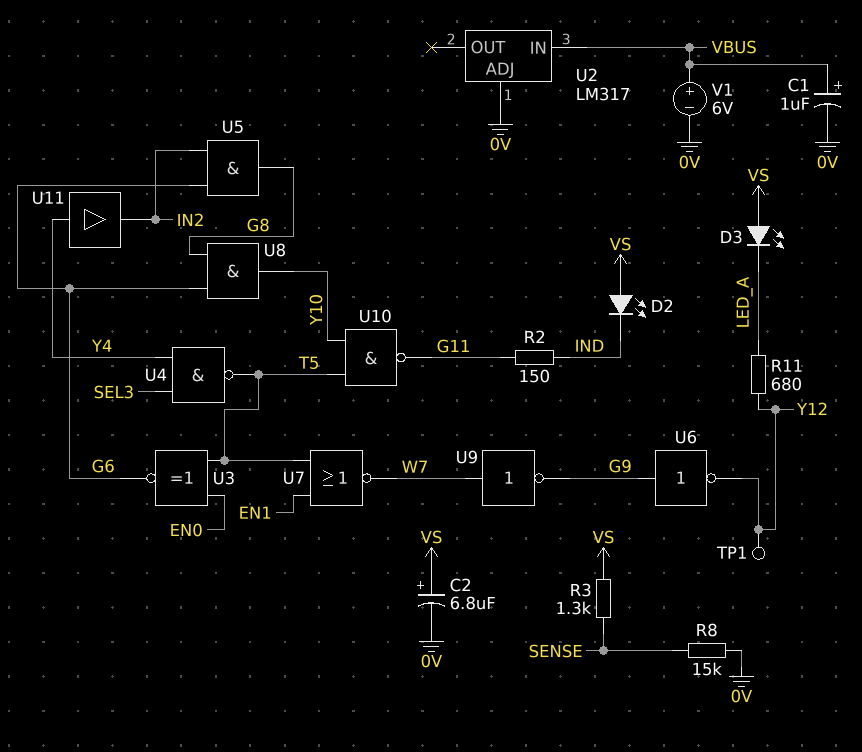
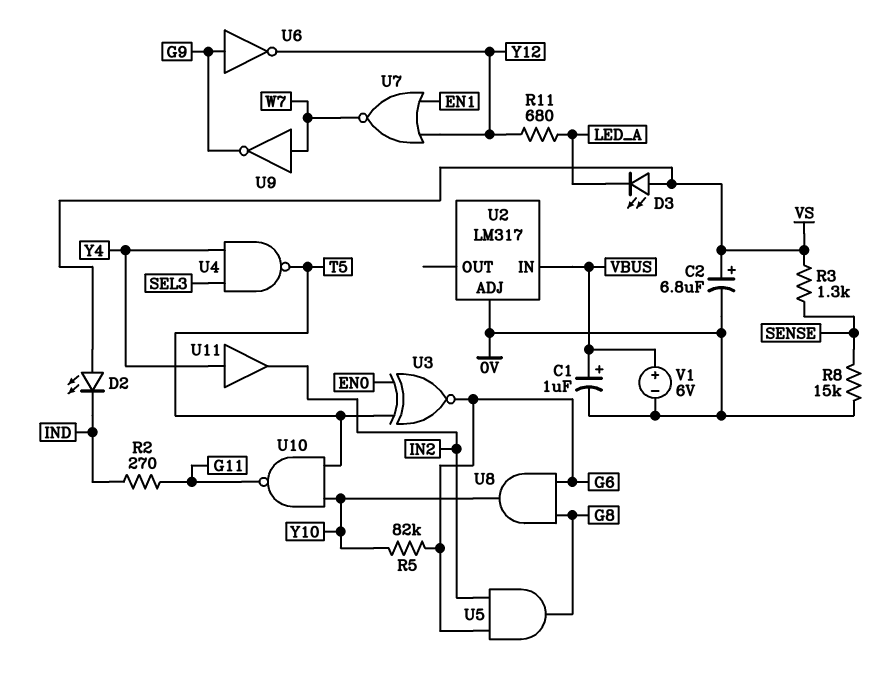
R2: 150 (G11, IND) -> 270 (G11, IND)
R5: none -> 82k (G6, Y10)
TP1: test point (Y12) -> none
U7: NOR (in EN1, in T5, out W7) -> NOR (in EN1, in Y12, out W7)

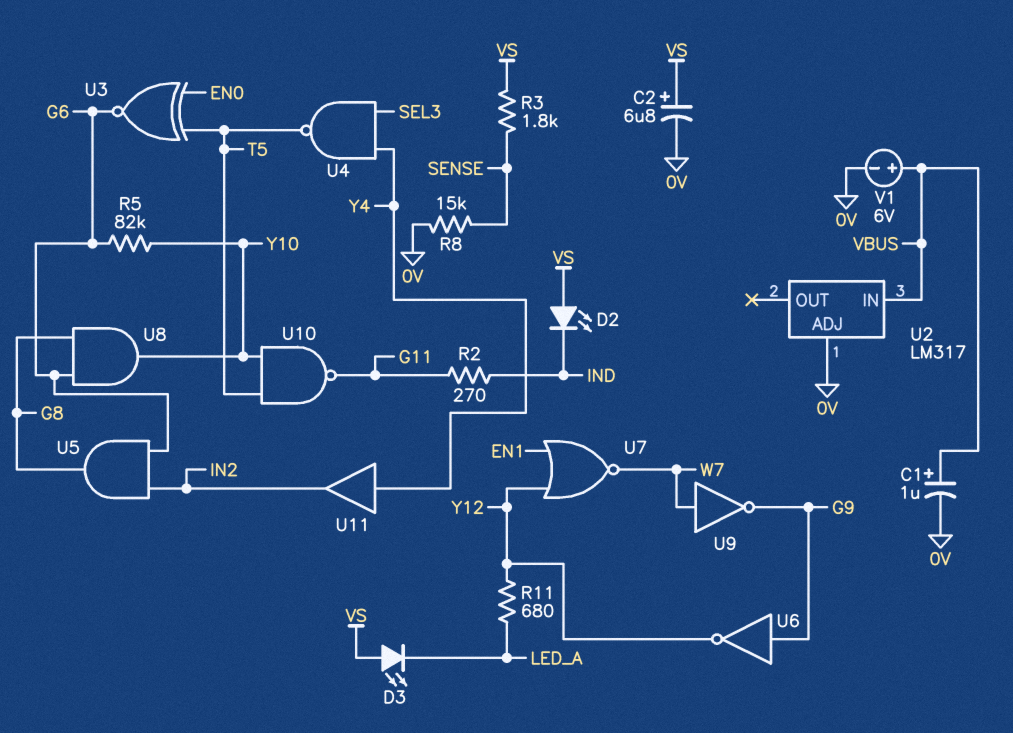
R3: 1.3k (SENSE, VS) -> 1.8k (SENSE, VS)

